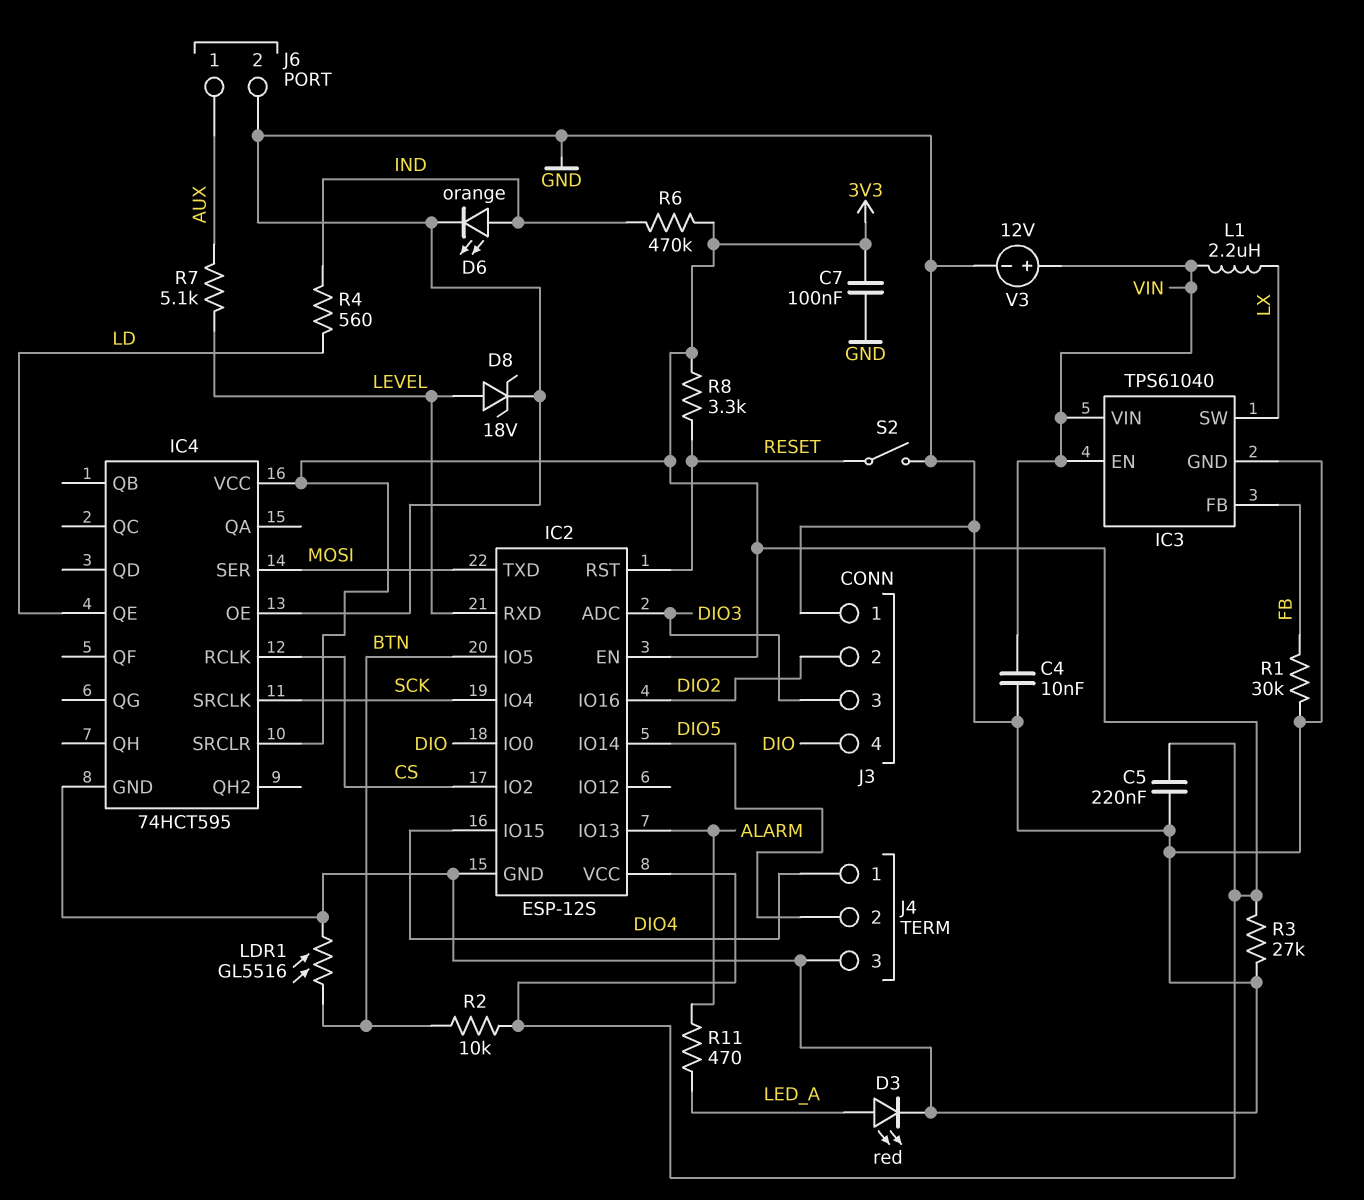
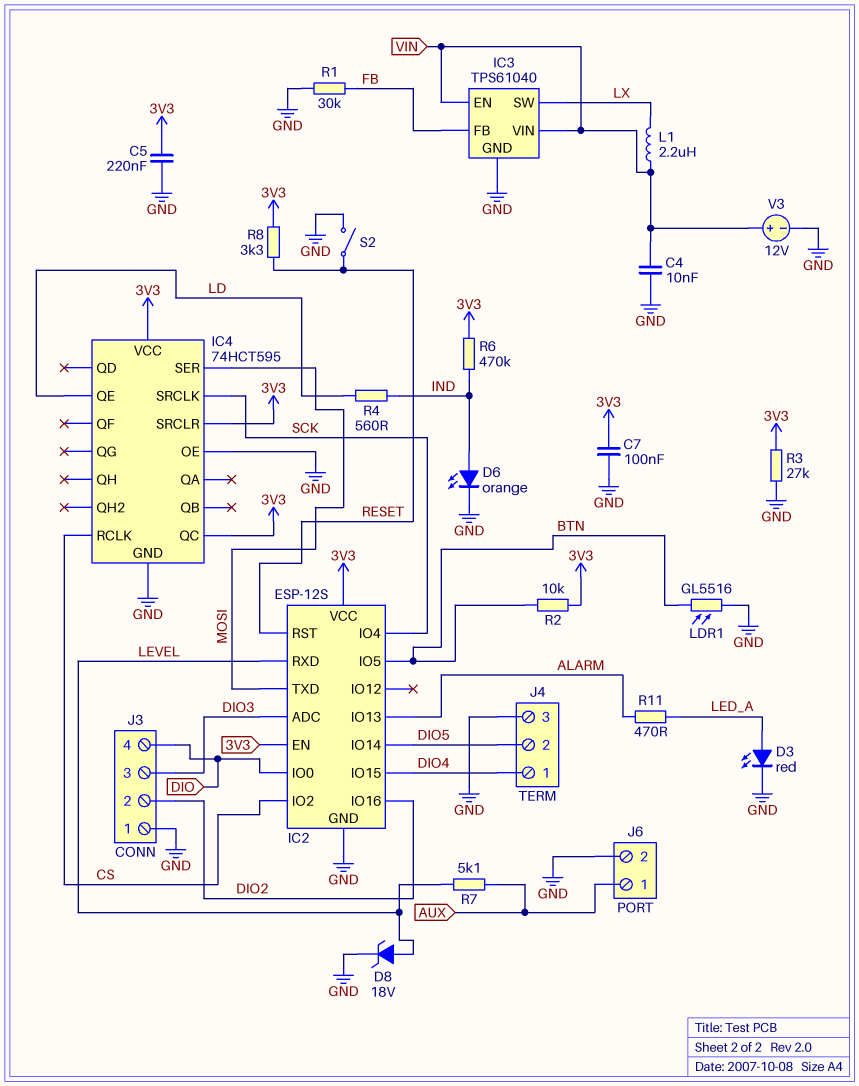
IC4 pin QC: none -> 3V3

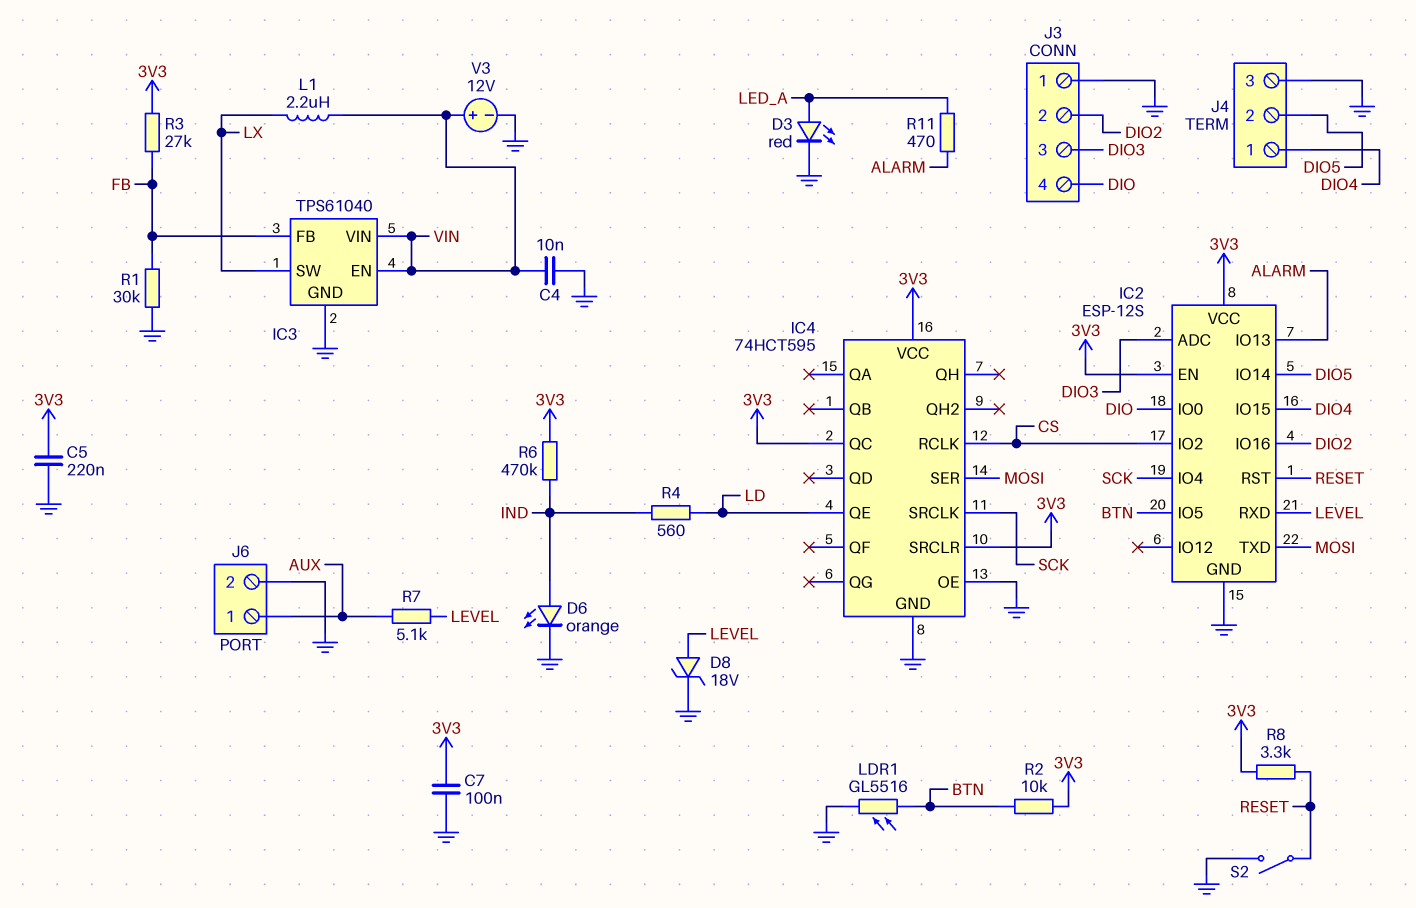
R3: 27k (3V3, GND) -> 27k (3V3, FB)

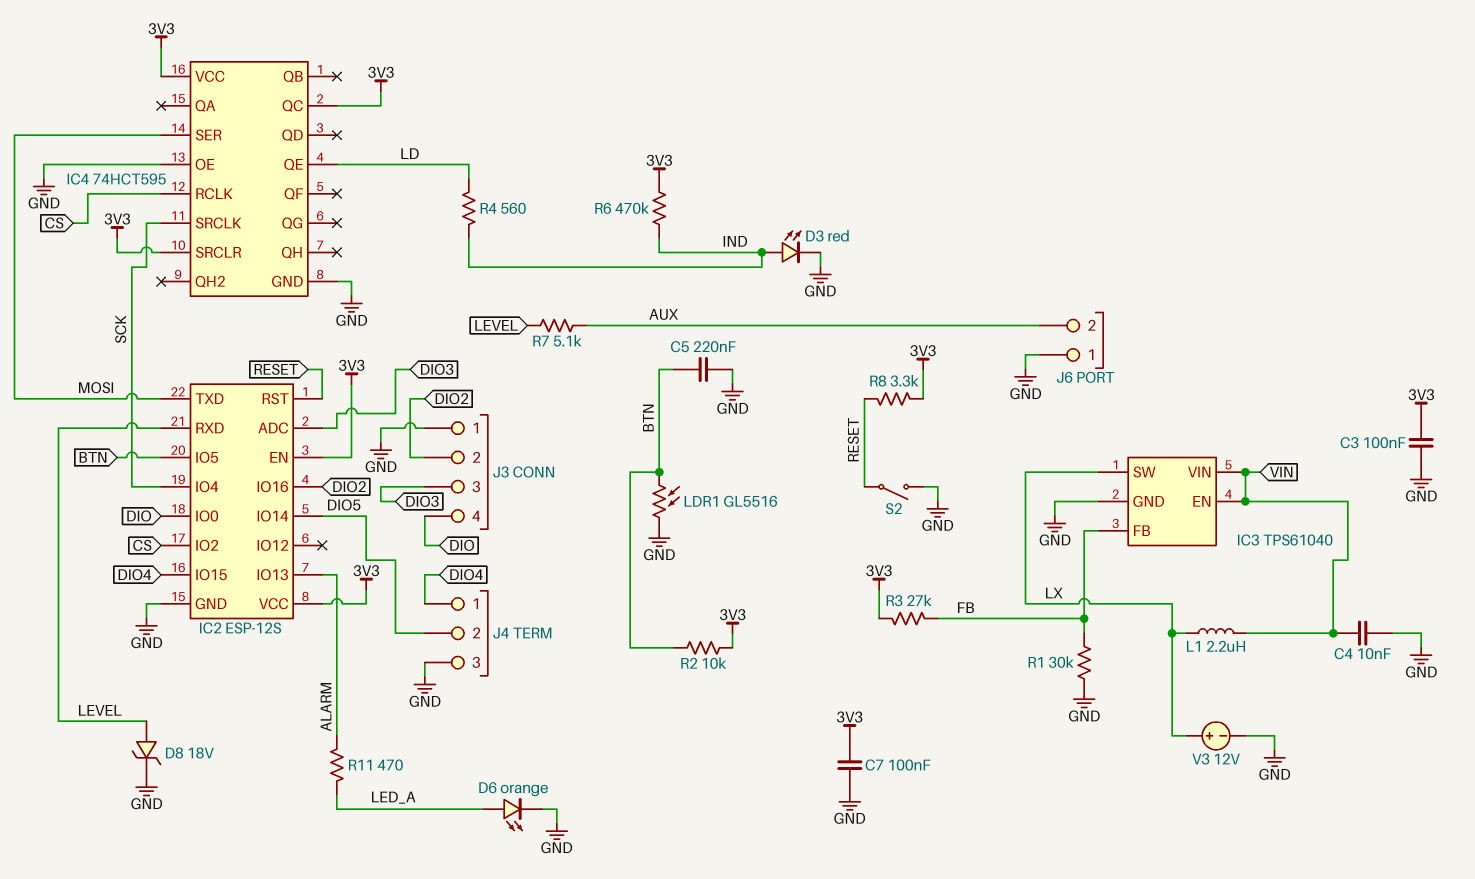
C3: none -> 100nF (3V3, GND)
C5: 220nF (3V3, GND) -> 220nF (BTN, GND)
D3: LED red (A LED_A, K GND) -> LED red (A IND, K GND)
D6: LED orange (A IND, K GND) -> LED orange (A LED_A, K GND)
J6 pin 1: AUX -> GND
J6 pin 2: GND -> AUX
V3: 12V (plus VIN, minus GND) -> 12V (plus LX, minus GND)

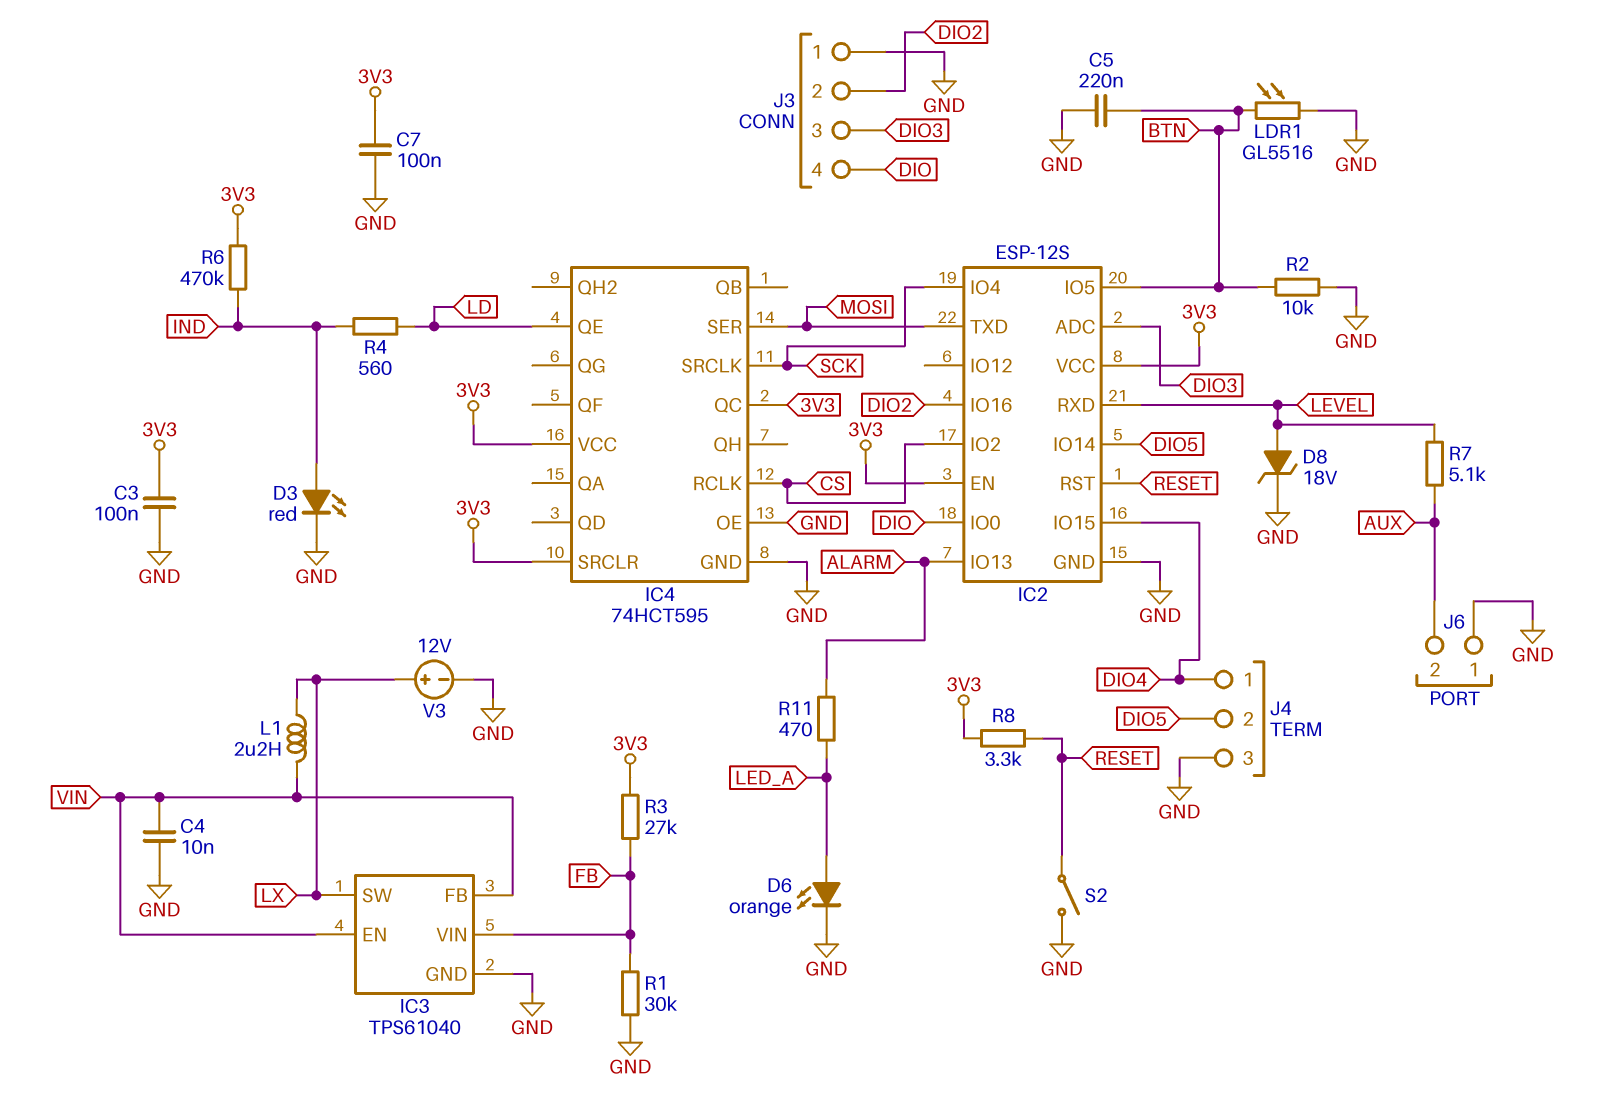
IC3 pin FB: FB -> VIN
IC3 pin VIN: VIN -> FB
R2: 10k (3V3, BTN) -> 10k (BTN, GND)

